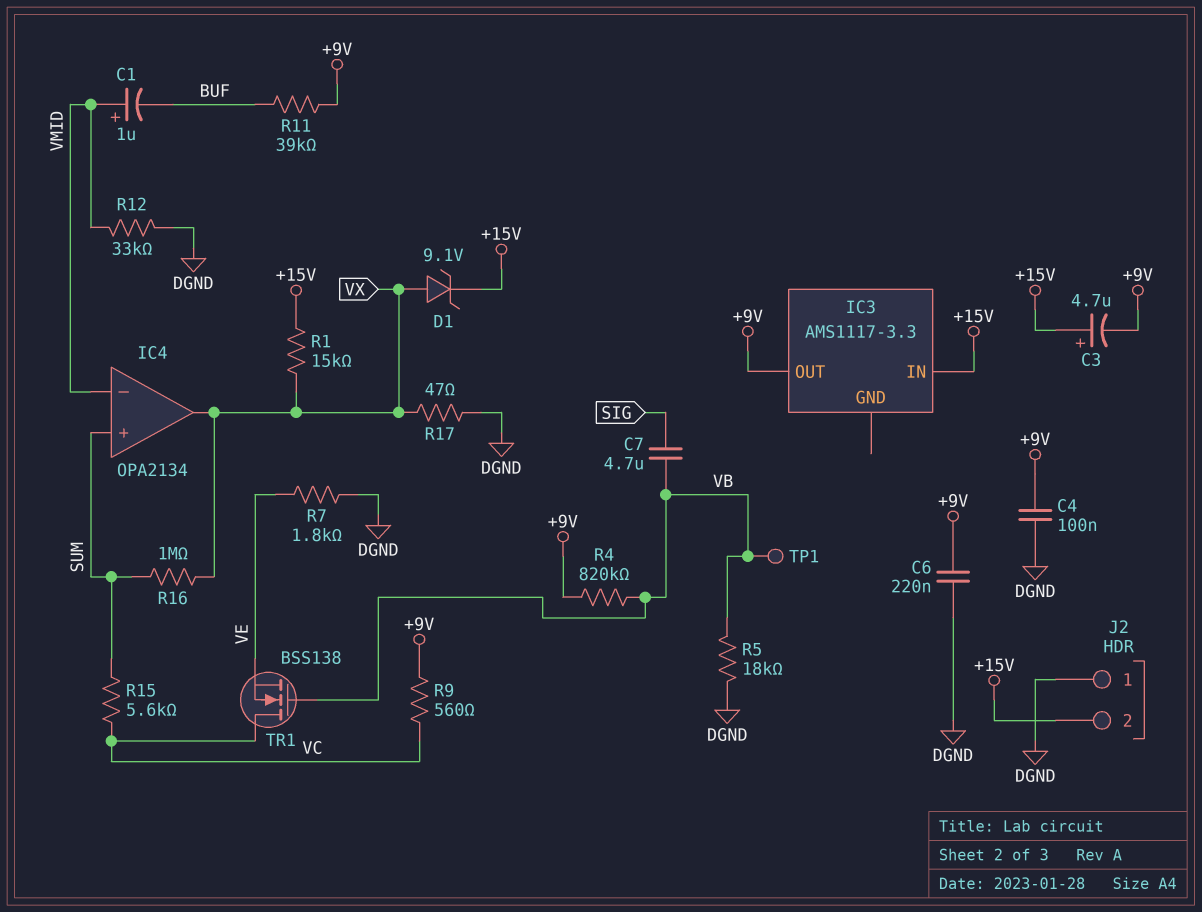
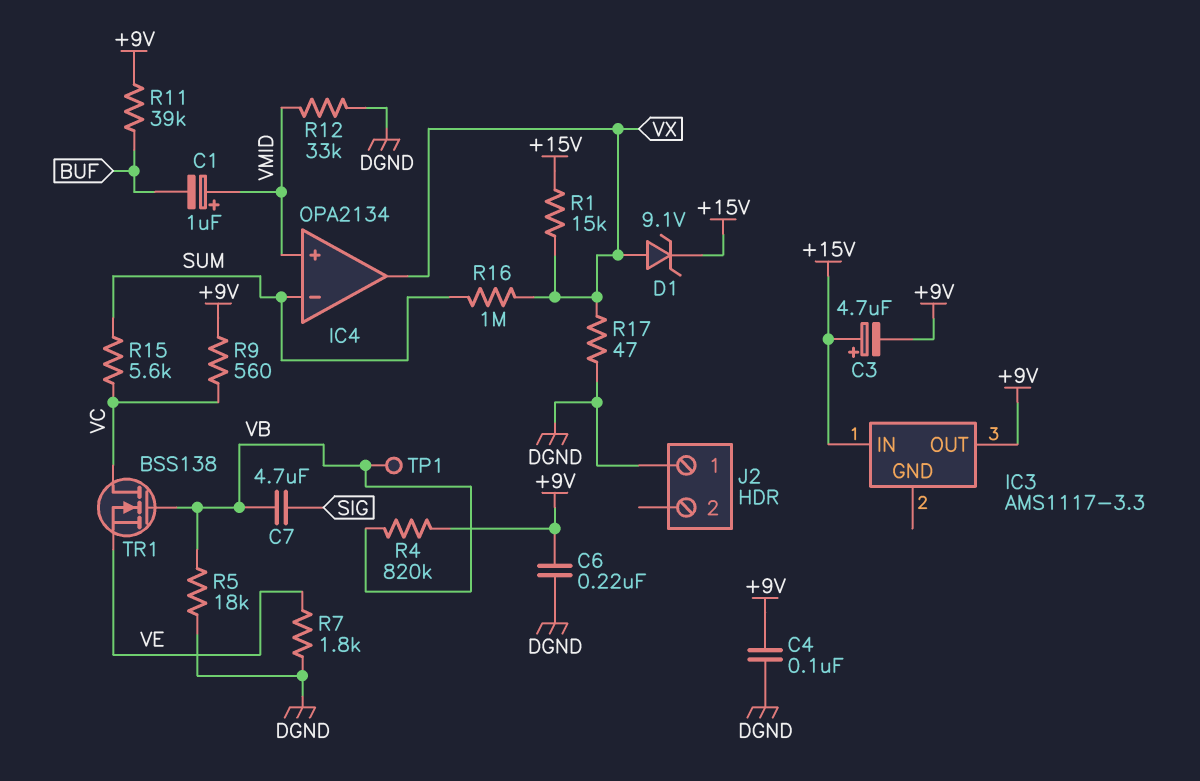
IC4 pin in+: SUM -> VMID
IC4 pin in-: VMID -> SUM
J2 pin 2: +15V -> none

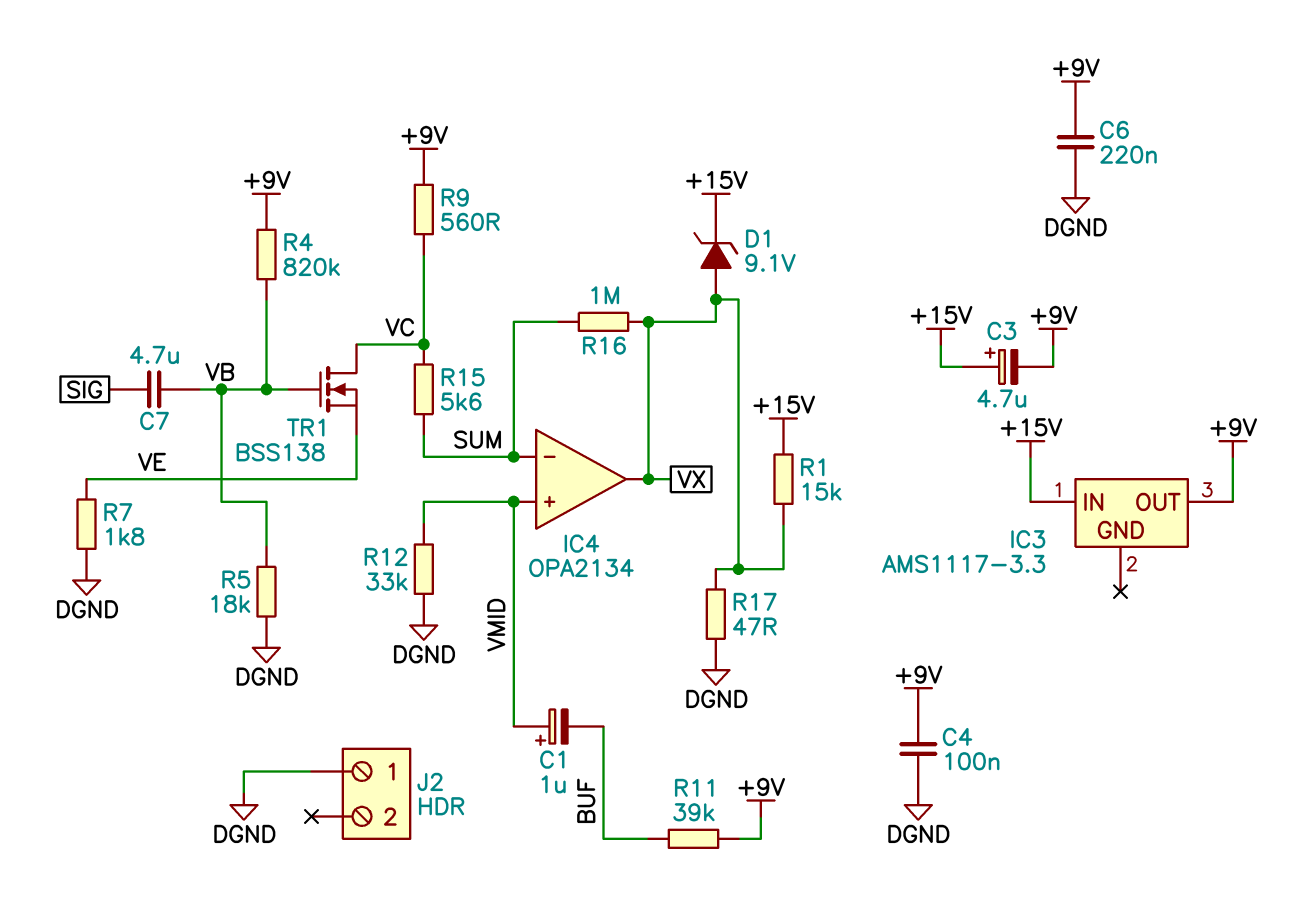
TP1: test point (VB) -> none

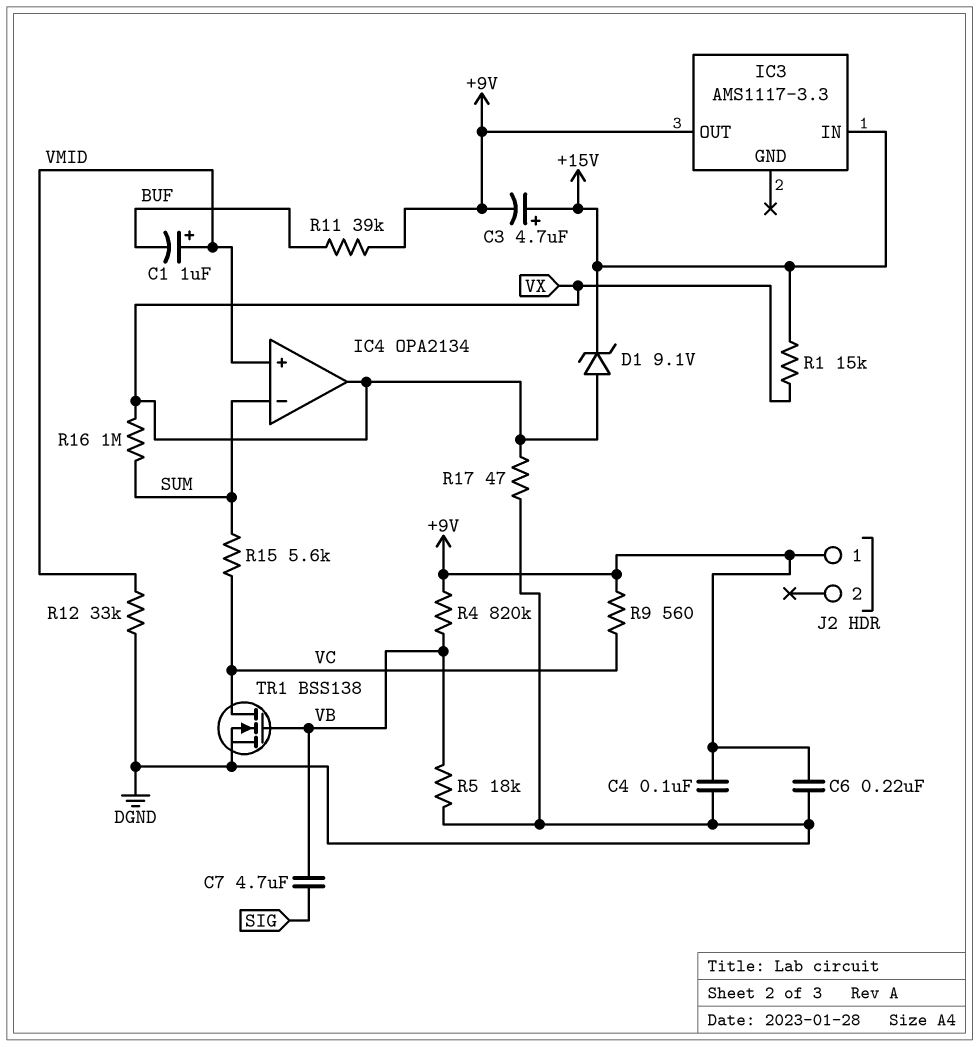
J2 pin 1: DGND -> +9V
R7: 1.8k (DGND, VE) -> none
TR1: NMOS BSS138 (G VB, D VC, S VE) -> NMOS BSS138 (G VB, D VC, S DGND)

